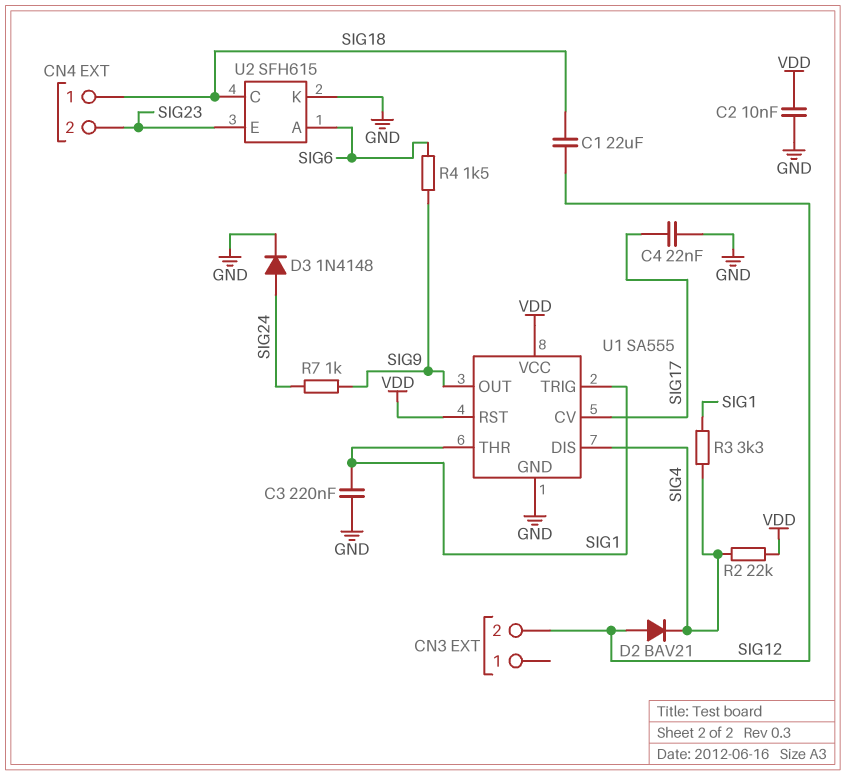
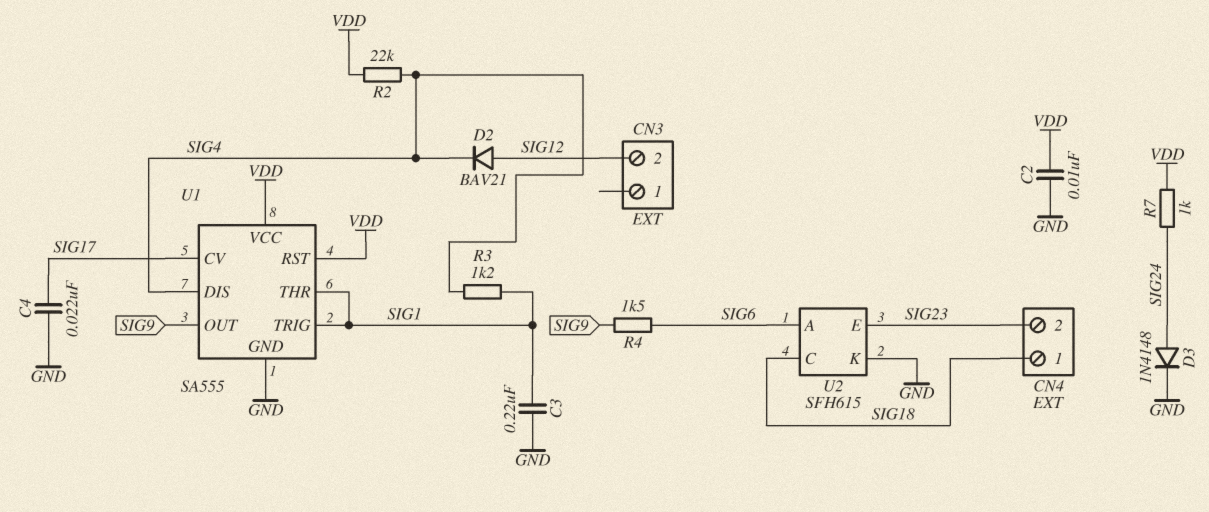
C1: 22uF (SIG12, SIG18) -> none
R3: 3.3k (SIG1, SIG4) -> 1.2k (SIG1, SIG4)
R7: 1k (SIG9, SIG24) -> 1k (SIG24, VDD)

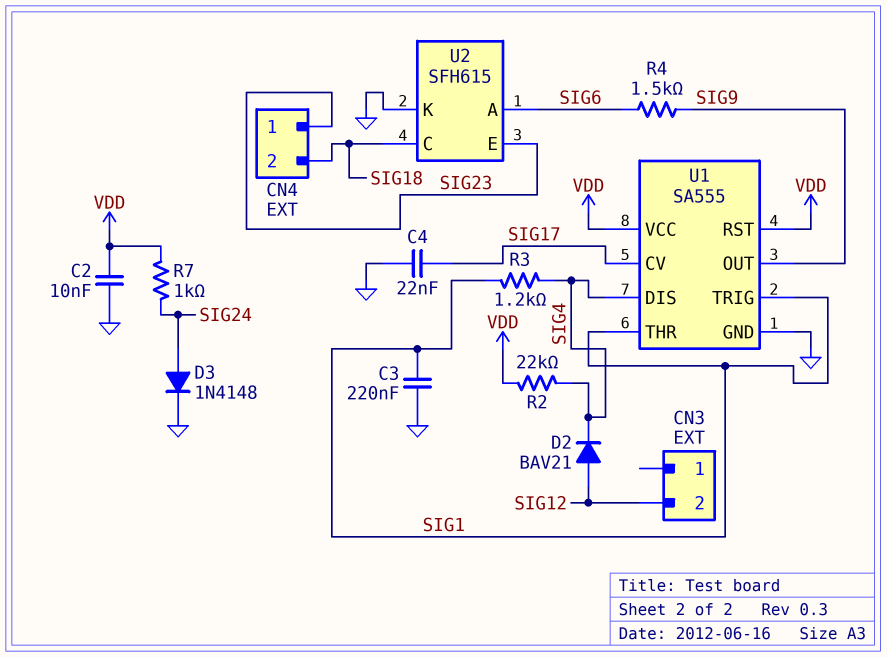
CN4 pin 1: SIG18 -> SIG23
CN4 pin 2: SIG23 -> SIG18

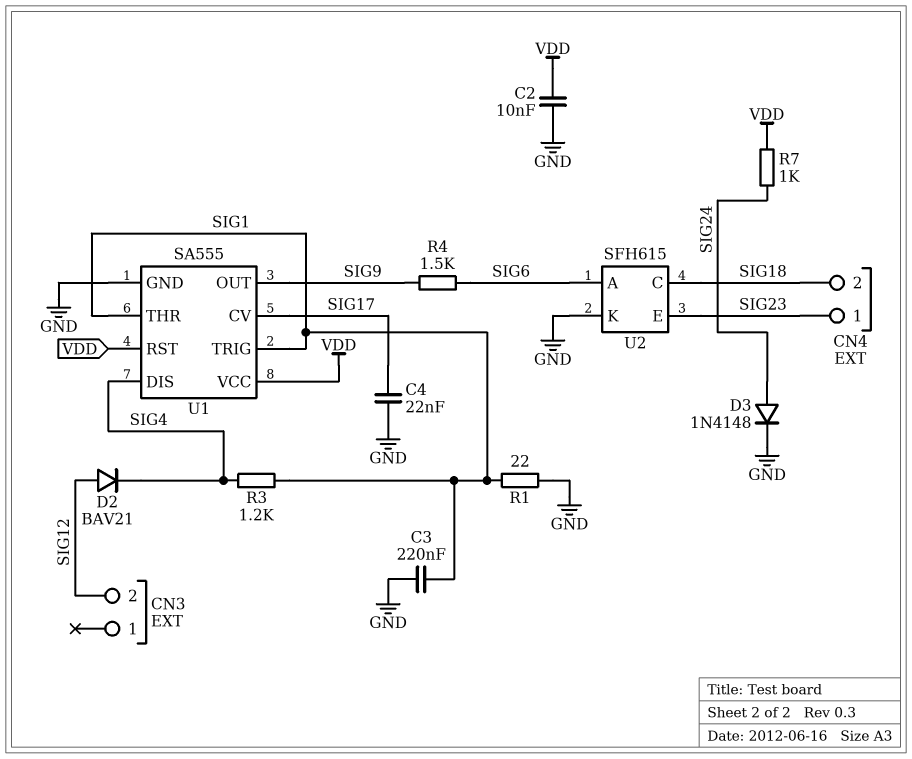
R1: none -> 22 (GND, SIG1)
R2: 22k (SIG4, VDD) -> none

